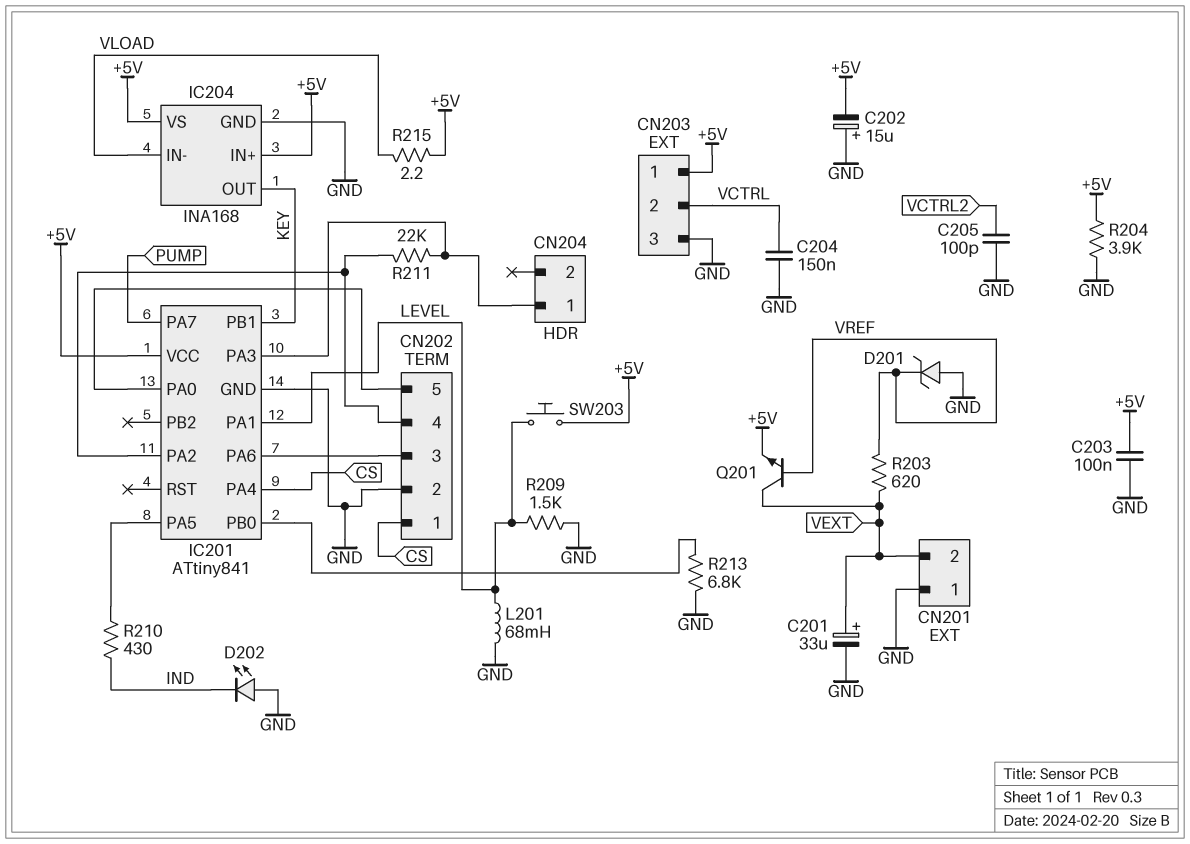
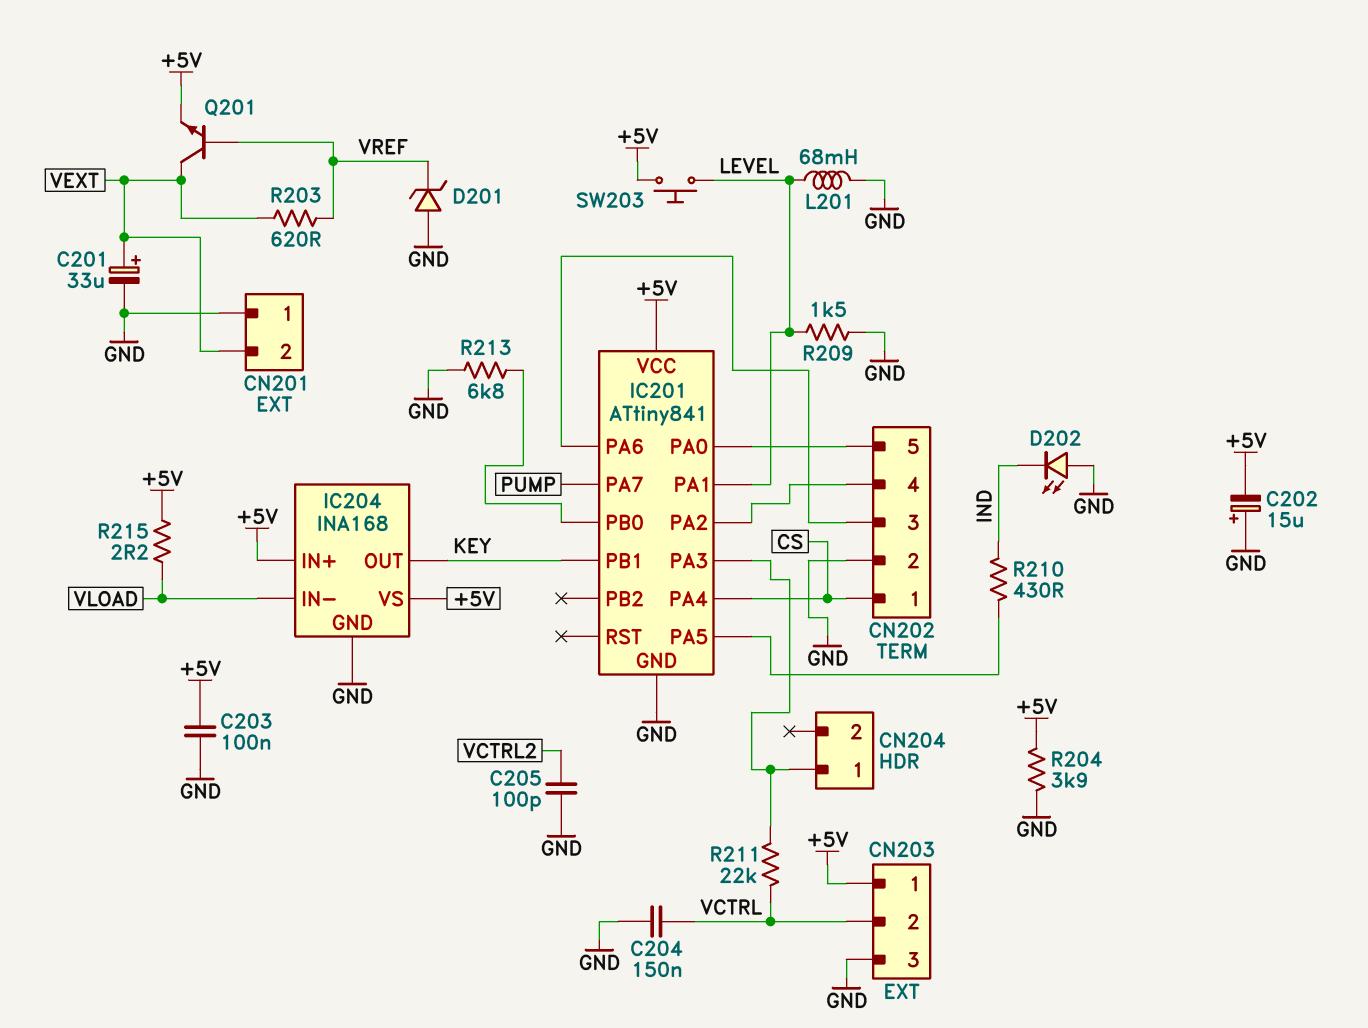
R211: 22k (CN202/4, CN204/1) -> 22k (CN204/1, VCTRL)

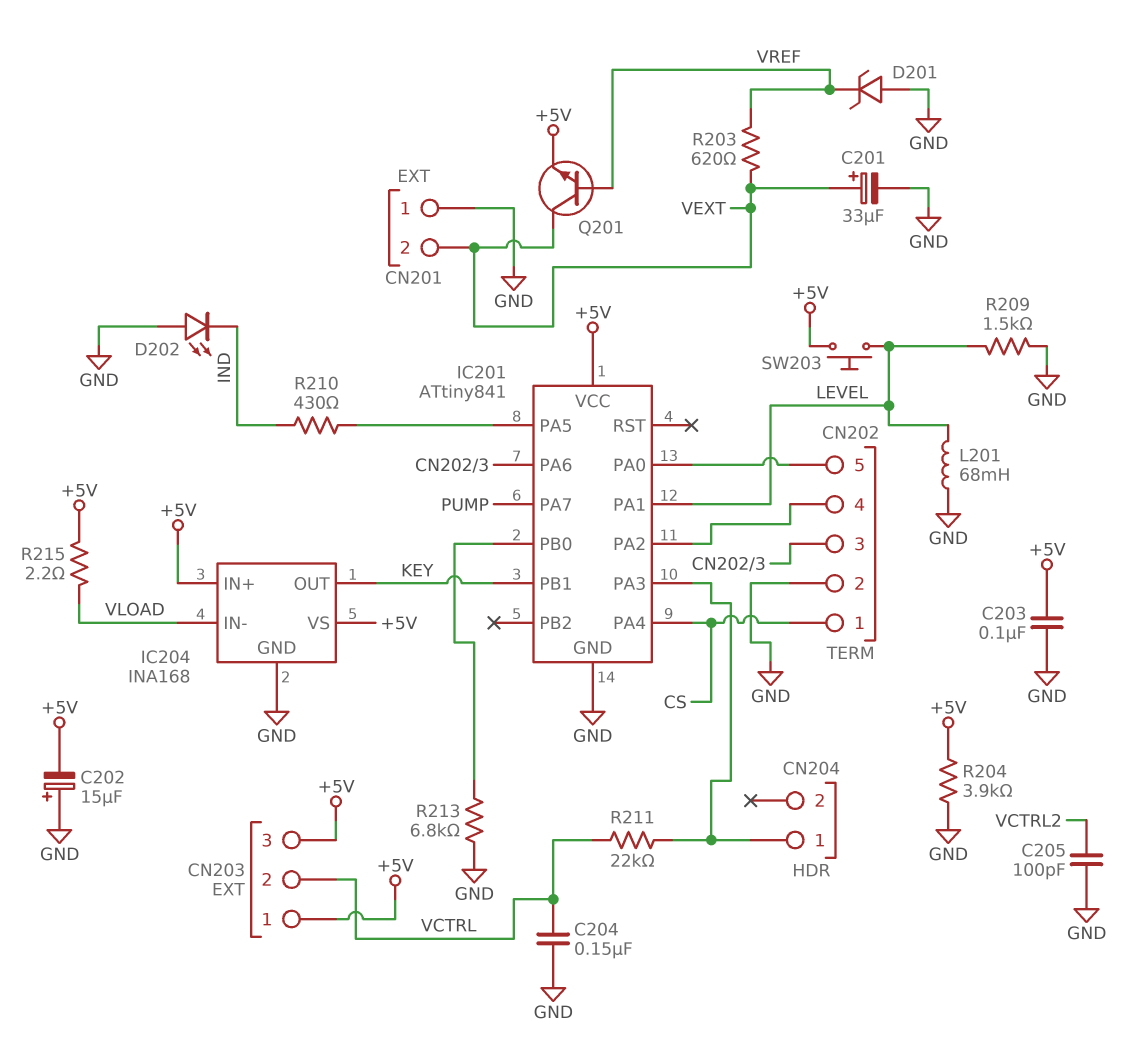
CN203 pin 3: GND -> +5V

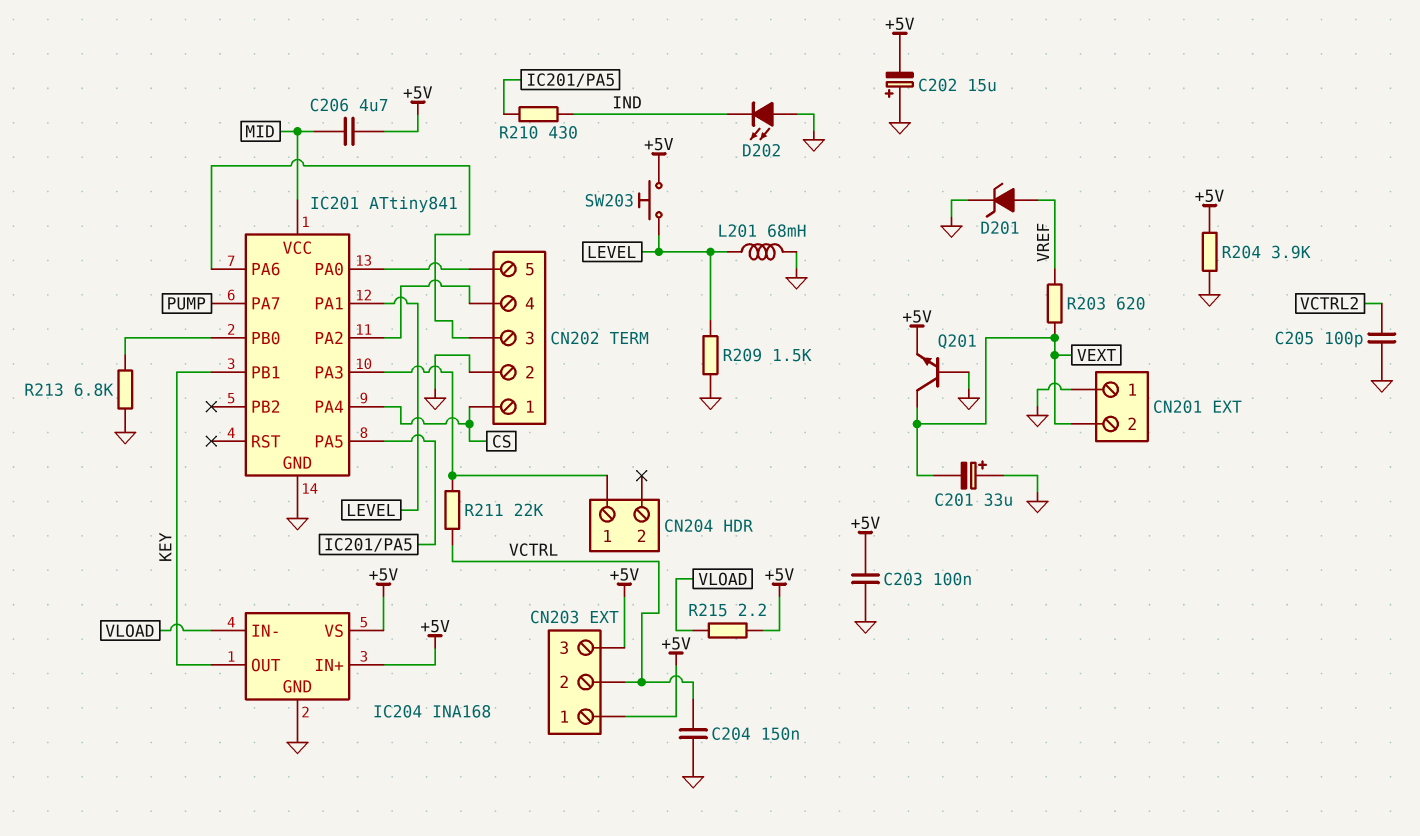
C201: 33uF (plus VEXT, minus GND) -> 33uF (plus GND, minus VEXT)
C206: none -> 4.7uF (+5V, MID)
D201: zener (A GND, K VREF) -> zener (A VREF, K GND)
IC201 pin VCC: +5V -> MID
Q201: NPN (B VREF, C VEXT, E +5V) -> NPN (B GND, C VEXT, E +5V)

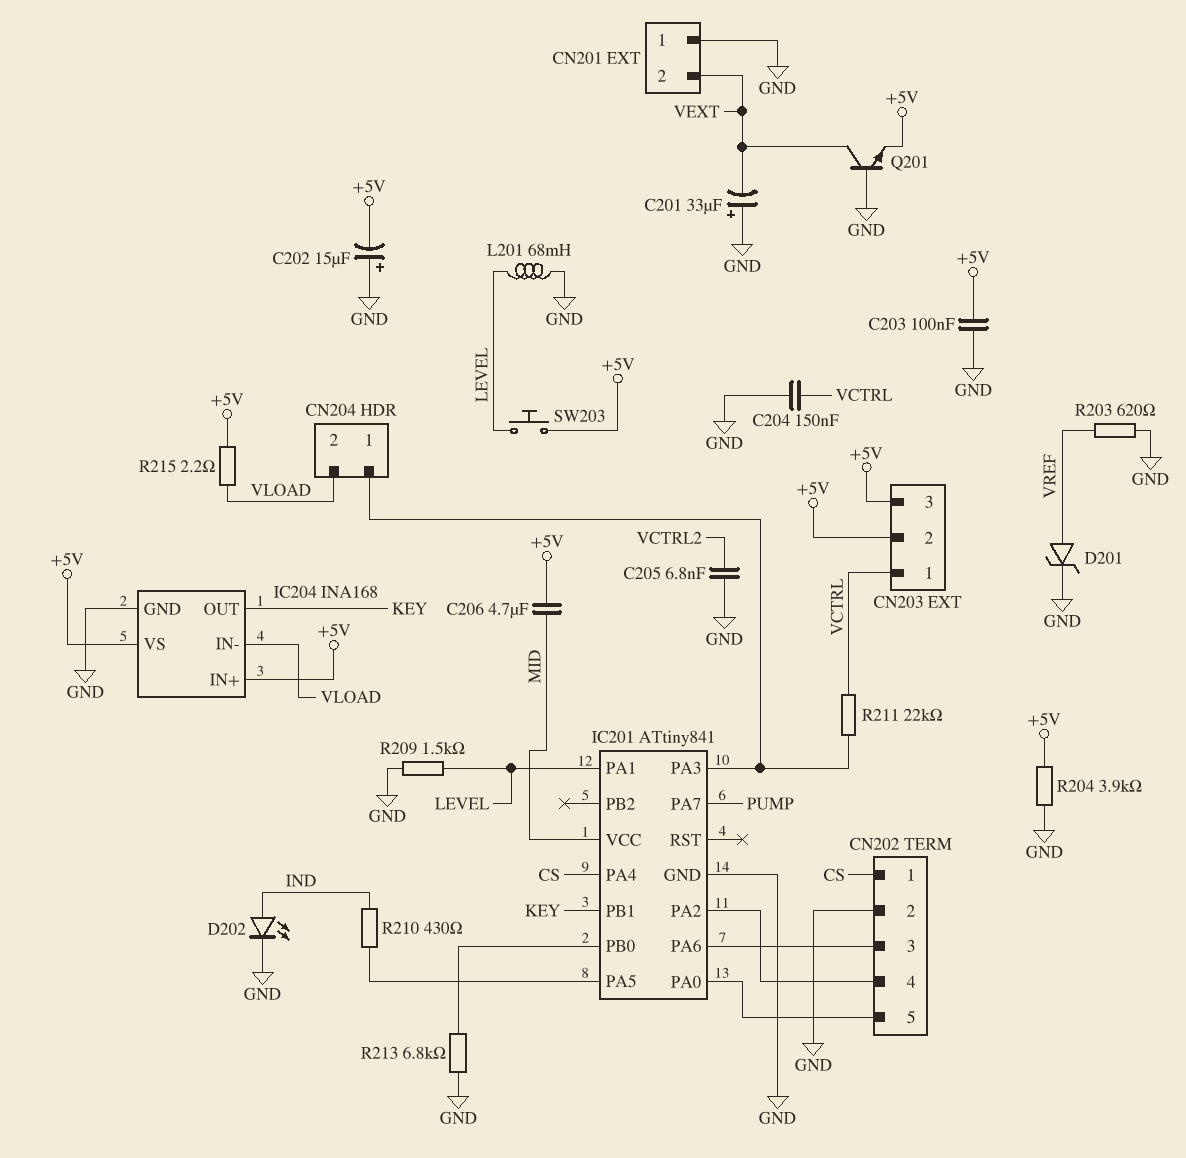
C205: 100pF (GND, VCTRL2) -> 6.8nF (GND, VCTRL2)
CN203 pin 1: +5V -> VCTRL
CN203 pin 2: VCTRL -> +5V
CN204 pin 2: none -> VLOAD
D202: LED (A GND, K IND) -> LED (A IND, K GND)
R203: 620 (VEXT, VREF) -> 620 (GND, VREF)

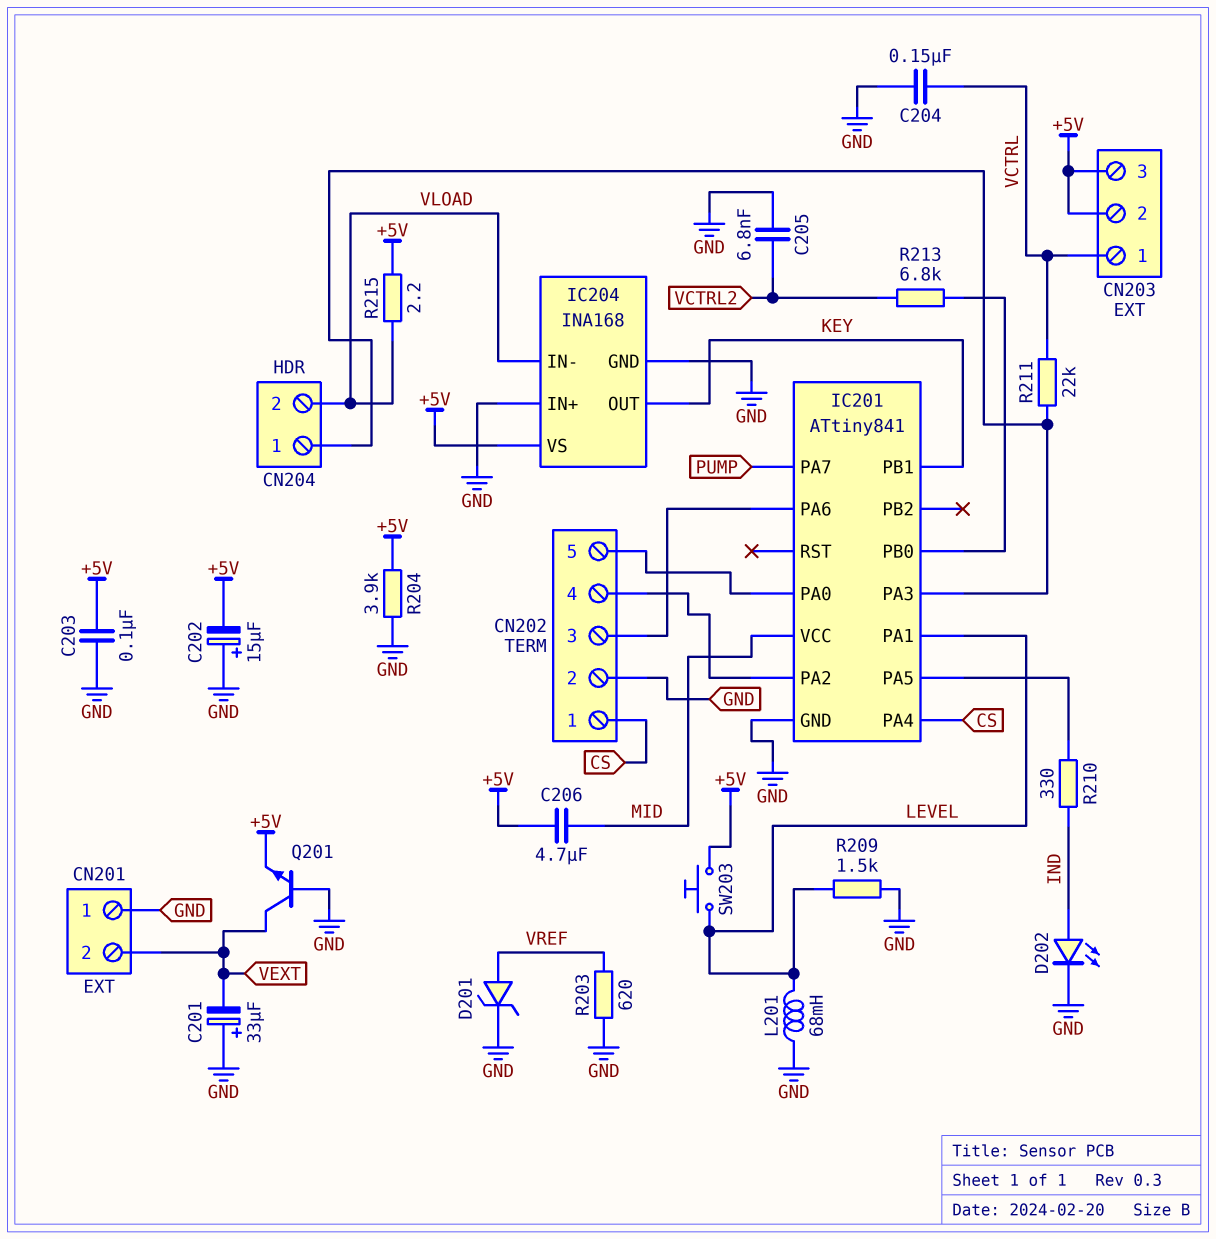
IC204 pin IN+: +5V -> GND
R210: 430 (IC201/PA5, IND) -> 330 (IC201/PA5, IND)
R213: 6.8k (GND, IC201/PB0) -> 6.8k (IC201/PB0, VCTRL2)

